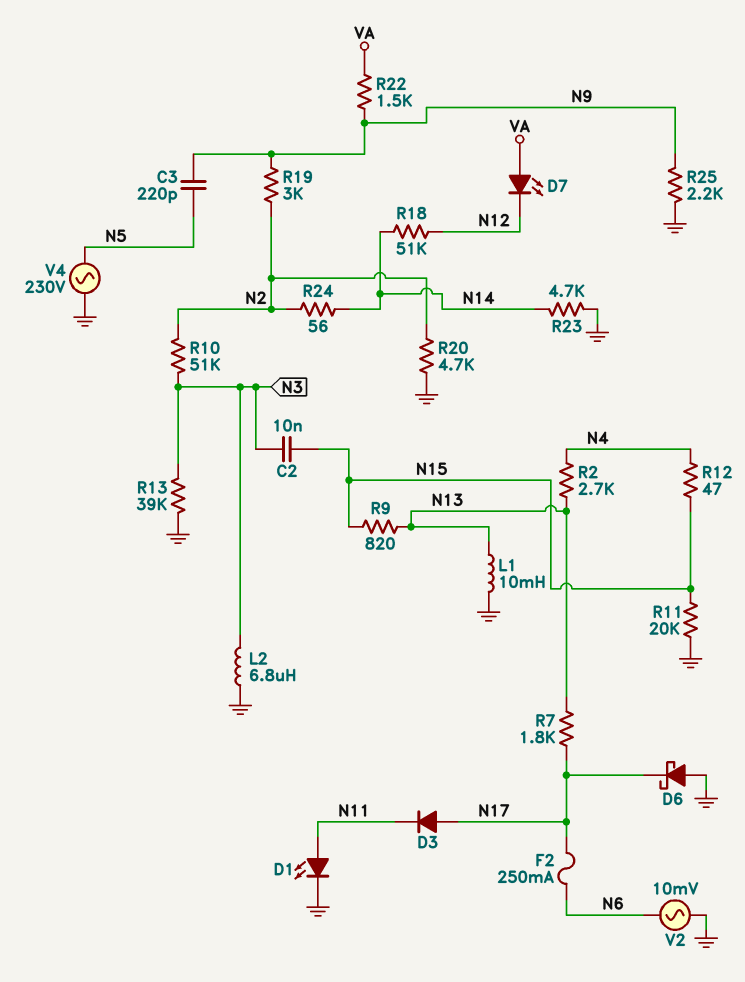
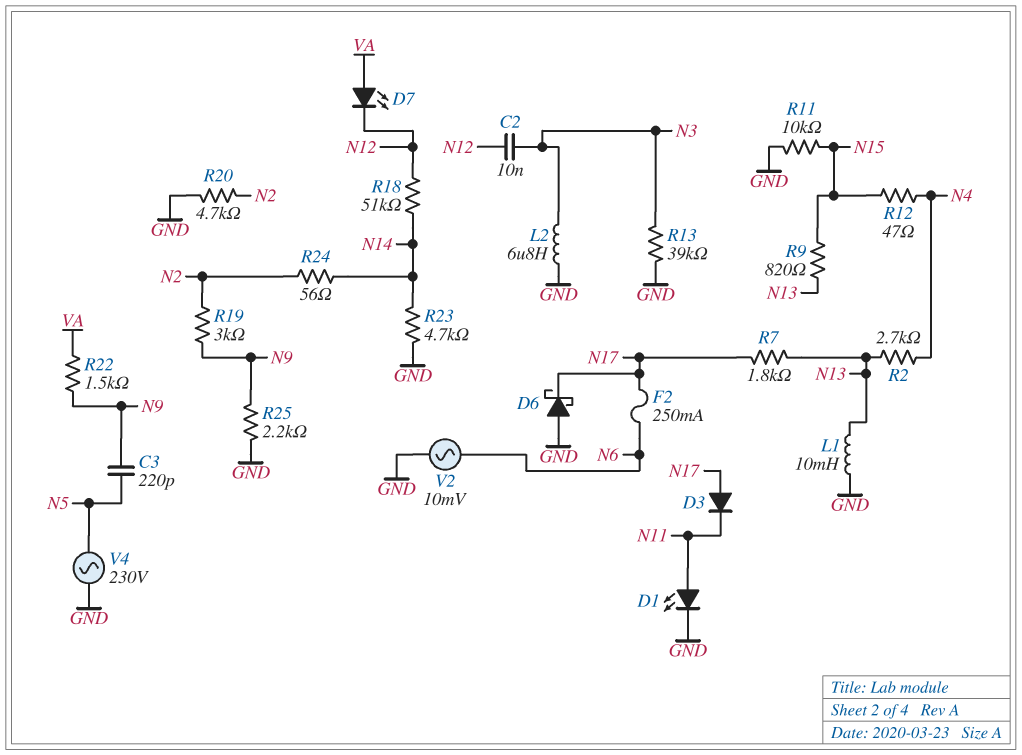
C2: 10nF (N3, N15) -> 10nF (N3, N12)
R10: 51k (N2, N3) -> none
R11: 20k (GND, N15) -> 10k (GND, N15)

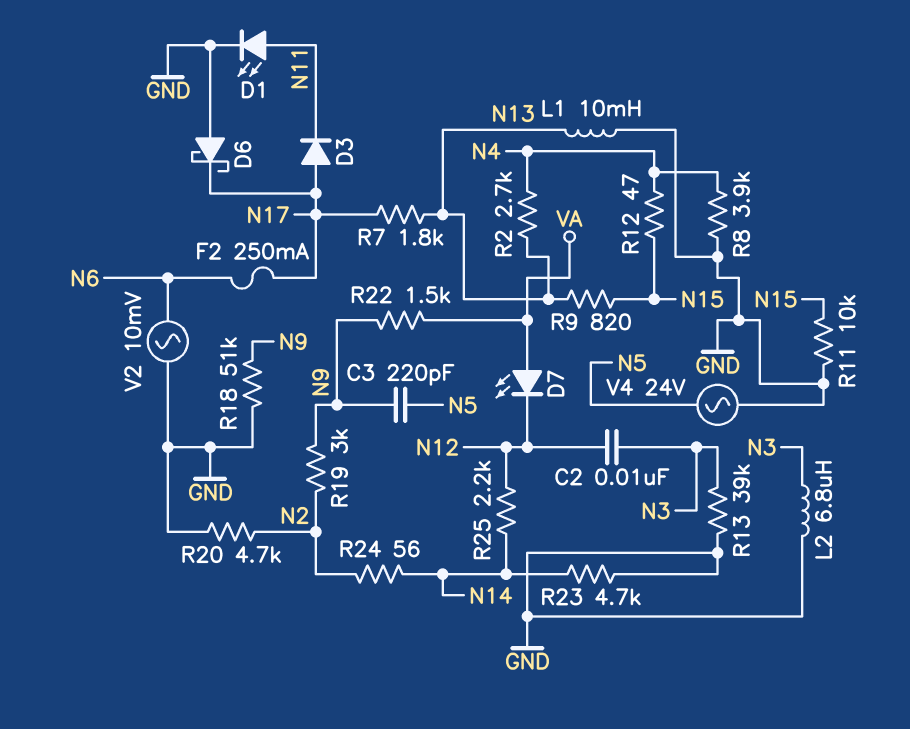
R8: none -> 3.9k (GND, N4)
R18: 51k (N12, N14) -> 51k (GND, N9)
R25: 2.2k (GND, N9) -> 2.2k (N12, N14)
V4: AC 230V (GND, N5) -> AC 24V (GND, N5)

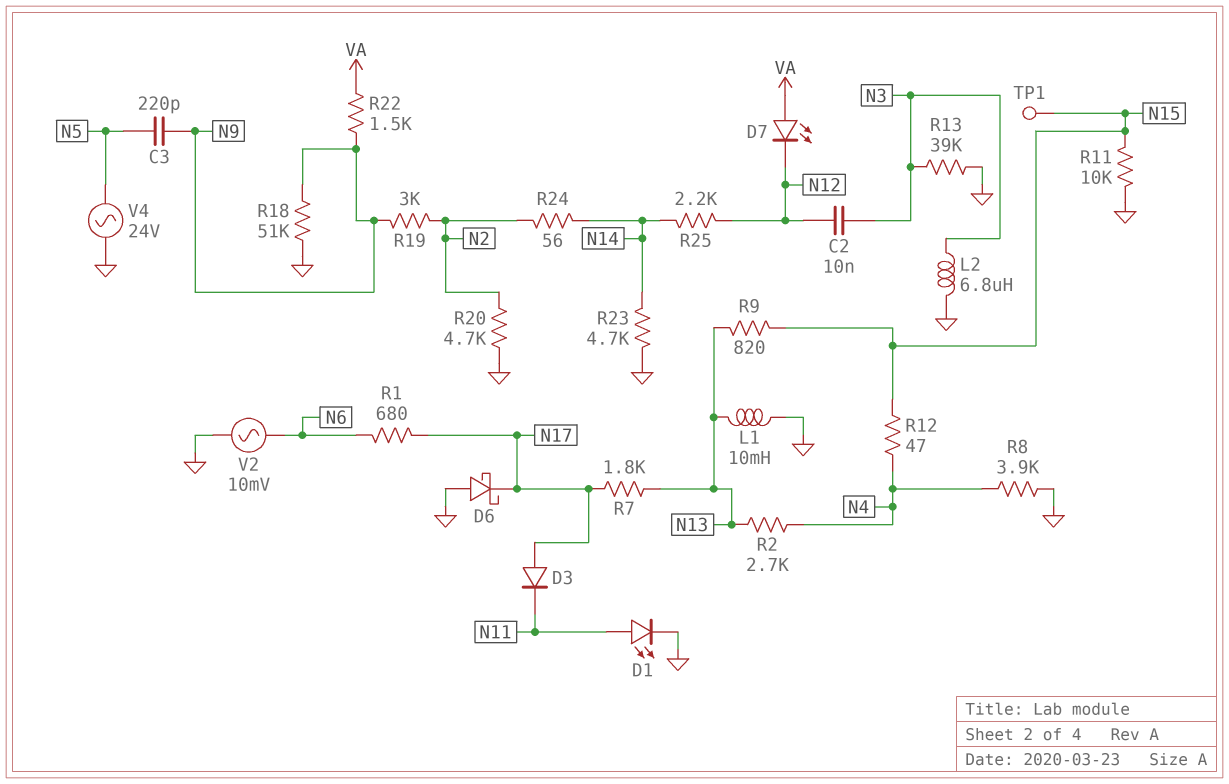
F2: 250mA (N6, N17) -> none
R1: none -> 680 (N6, N17)
TP1: none -> test point (N15)

